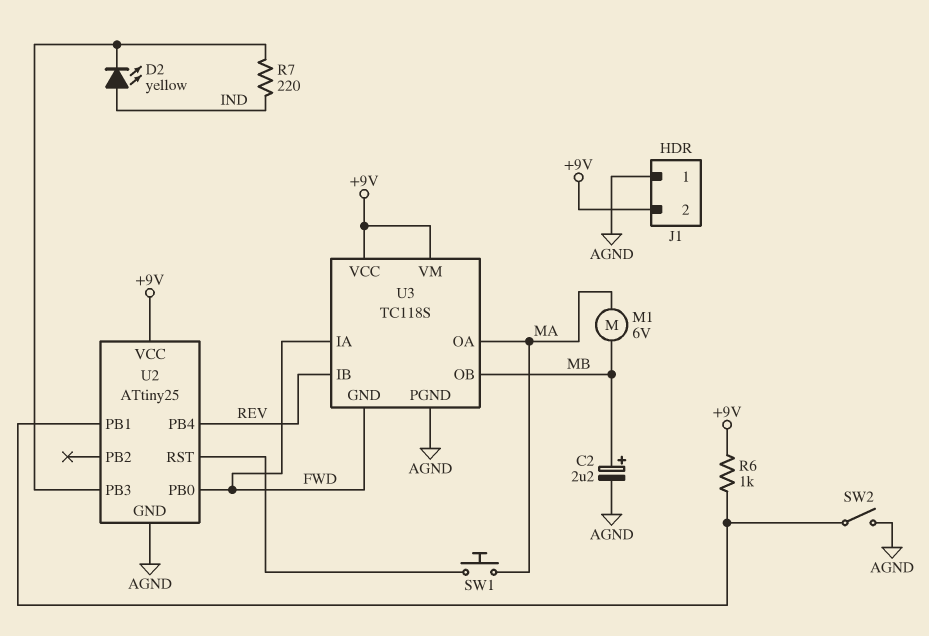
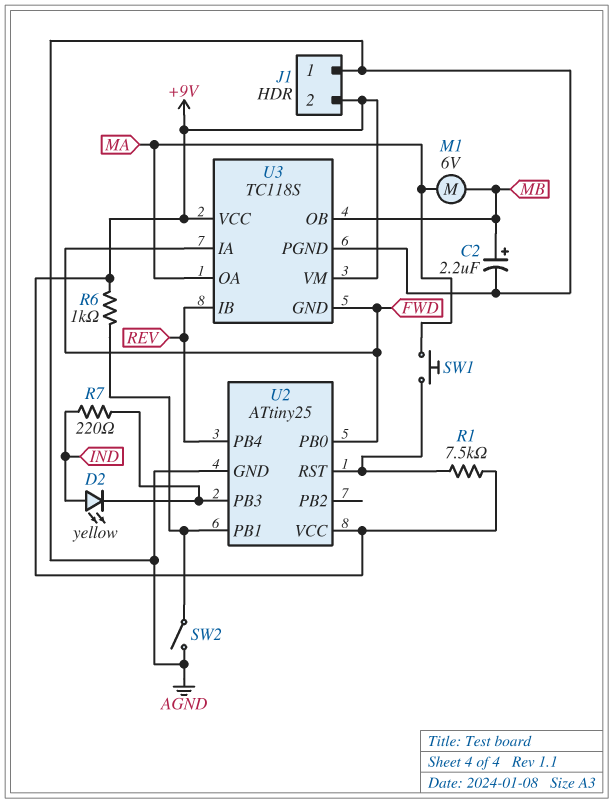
R1: none -> 7.5k (+9V, U2/RST)

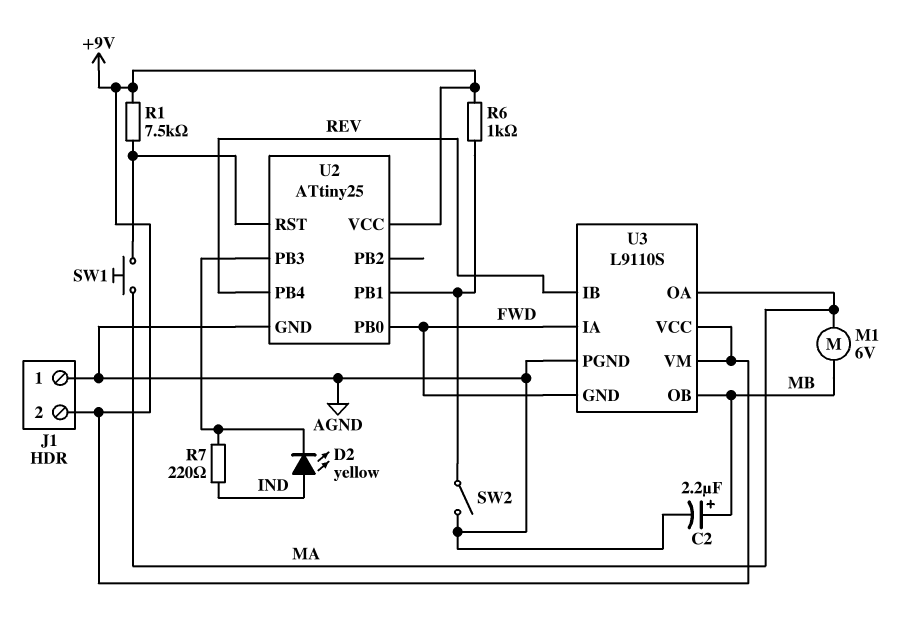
U3: TC118S -> L9110S

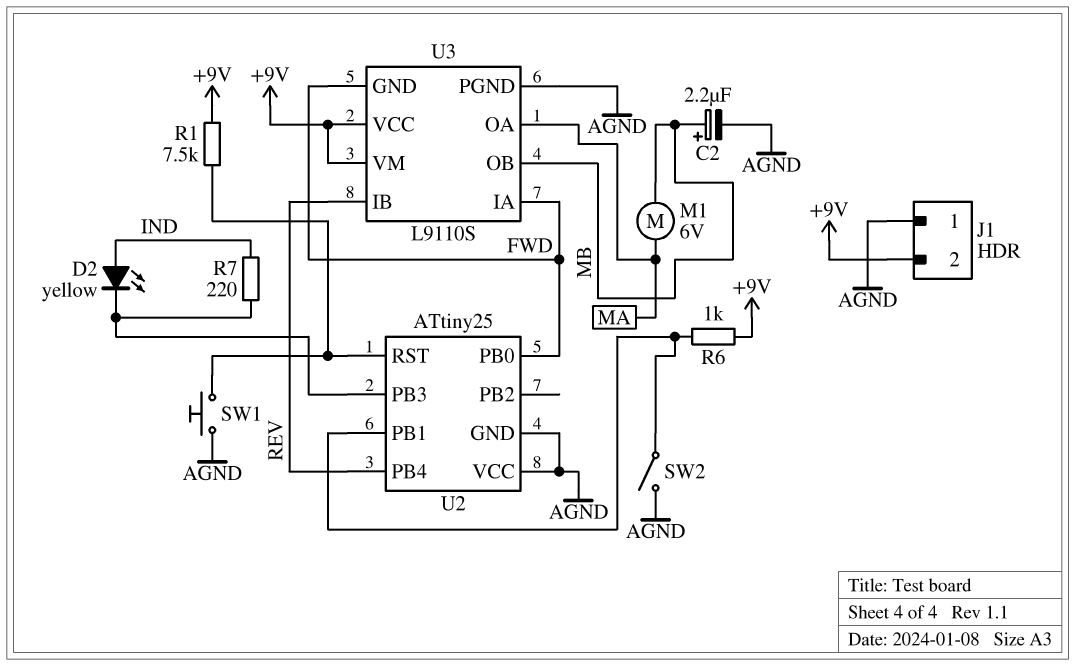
SW1: button (MA, U2/RST) -> button (AGND, U2/RST)
U2 pin VCC: +9V -> AGND

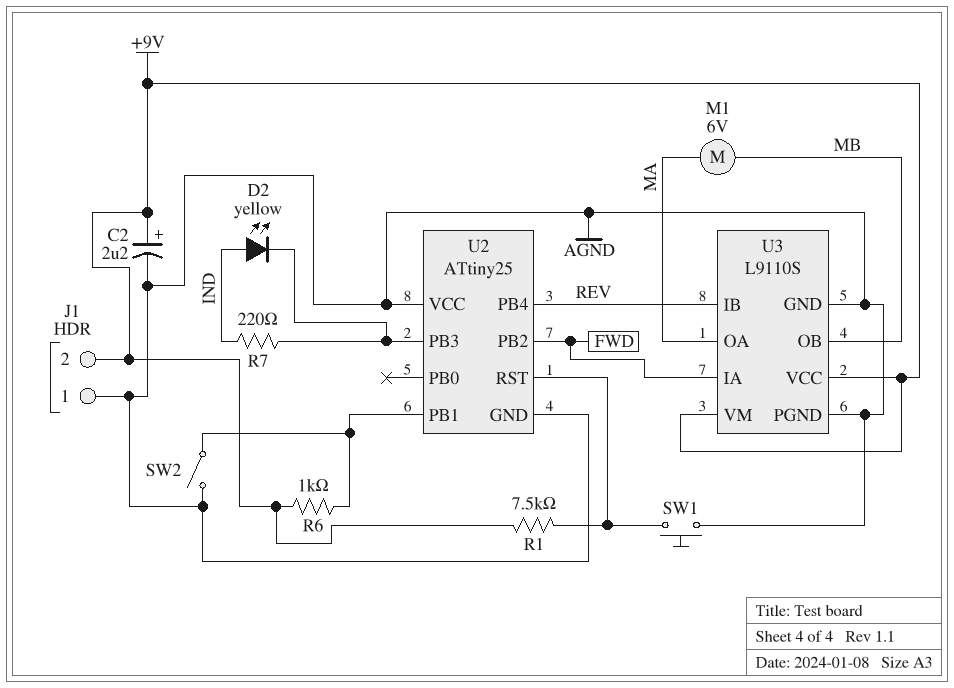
C2: 2.2uF (plus MB, minus AGND) -> 2.2uF (plus +9V, minus AGND)
U2 pin PB0: FWD -> none
U2 pin PB2: none -> FWD
U3 pin GND: FWD -> AGND

